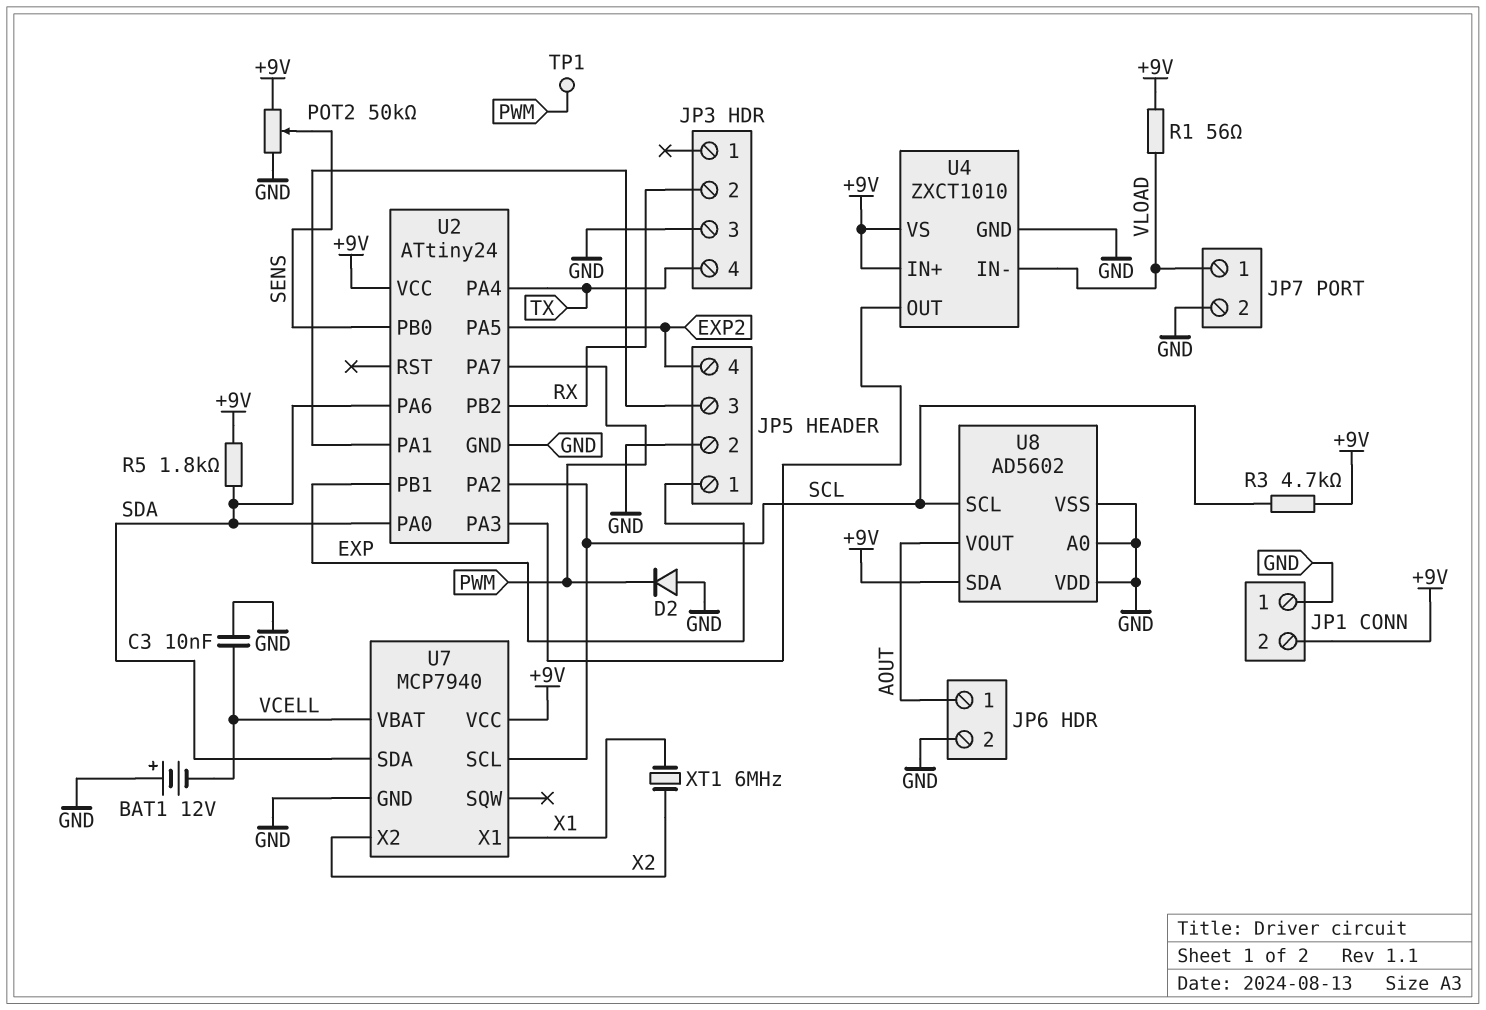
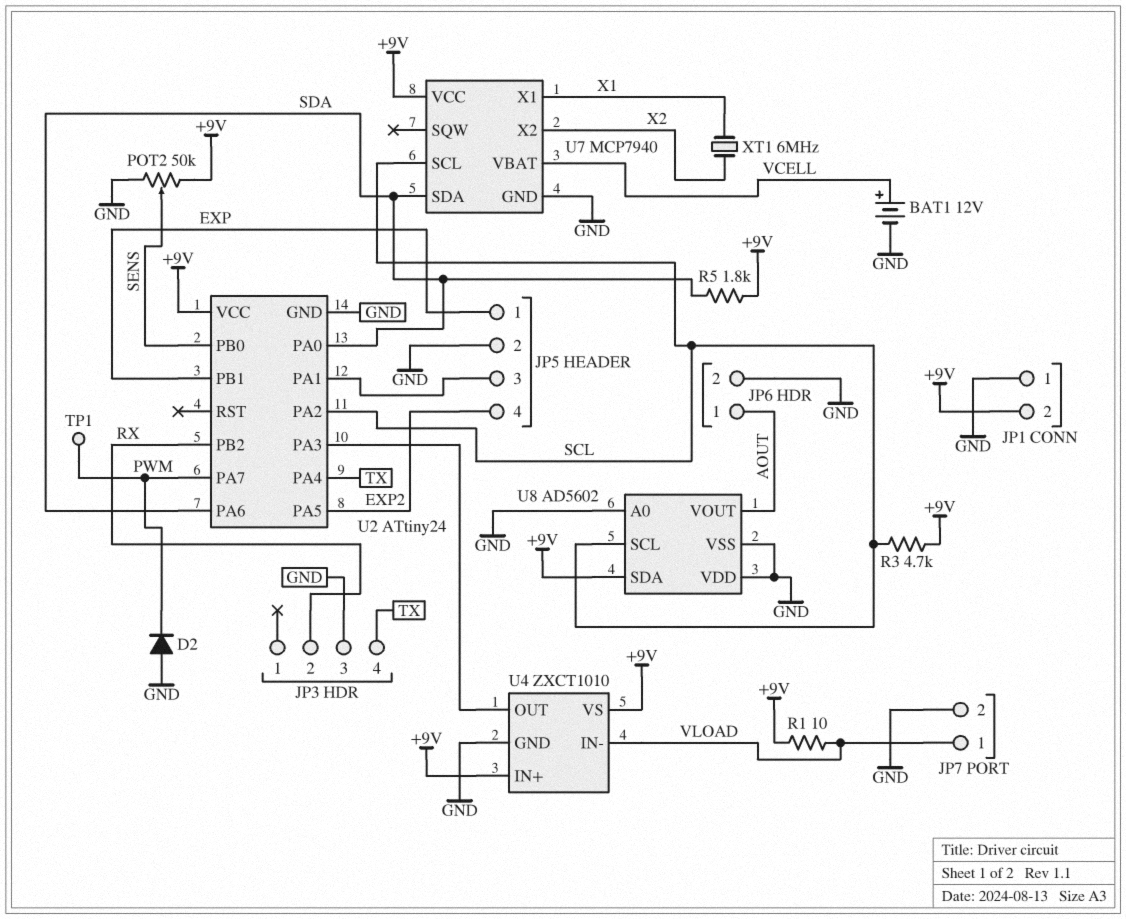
BAT1: 12V (plus GND, minus VCELL) -> 12V (plus VCELL, minus GND)
C3: 10nF (GND, VCELL) -> none
R1: 56 (+9V, VLOAD) -> 10 (+9V, VLOAD)

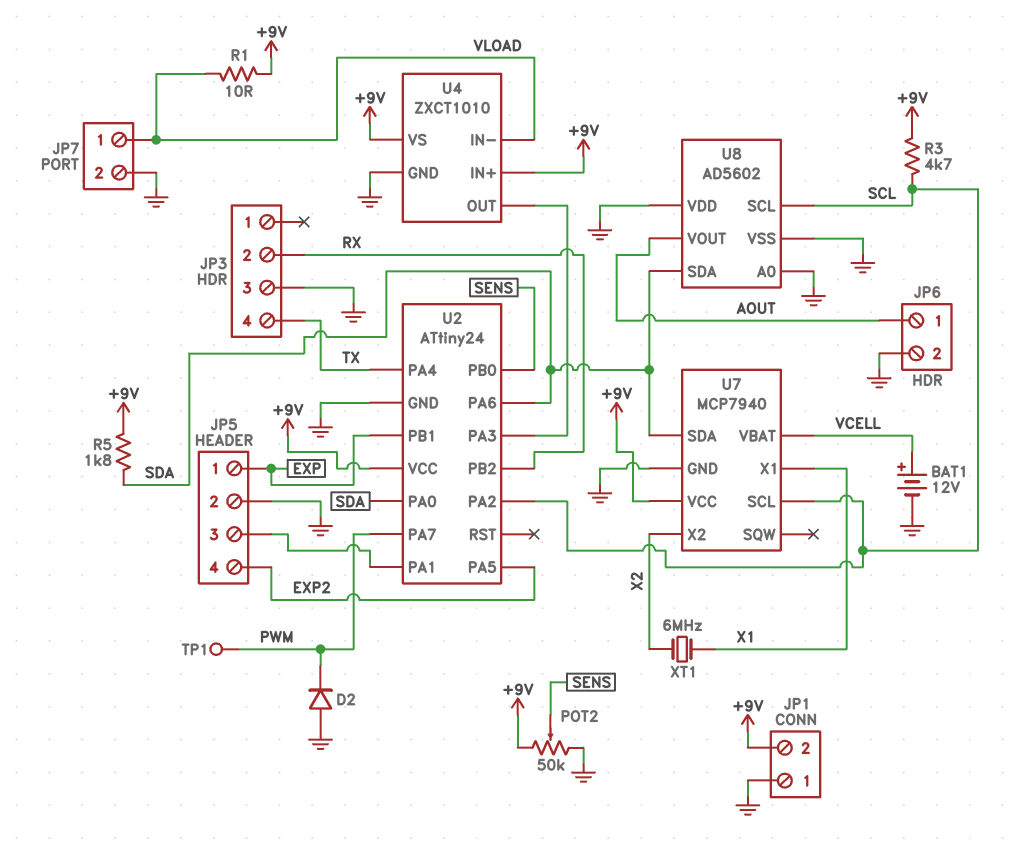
U8 pin SDA: +9V -> SDA

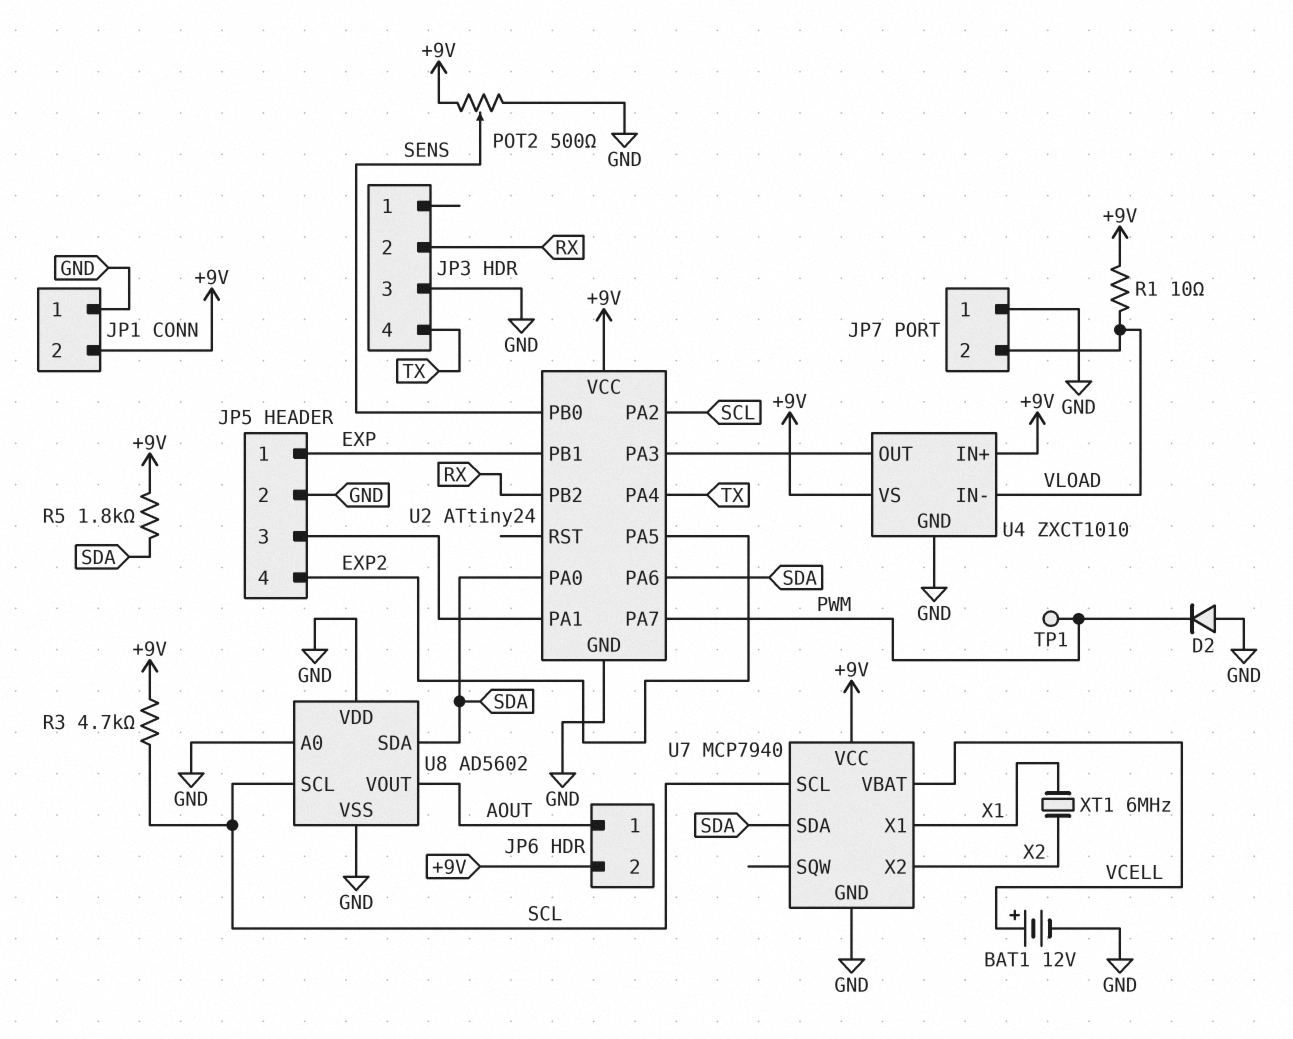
JP6 pin 2: GND -> +9V
JP7 pin 1: VLOAD -> GND
JP7 pin 2: GND -> VLOAD
POT2: 50k (+9V, GND, wiper SENS) -> 500 (+9V, GND, wiper SENS)

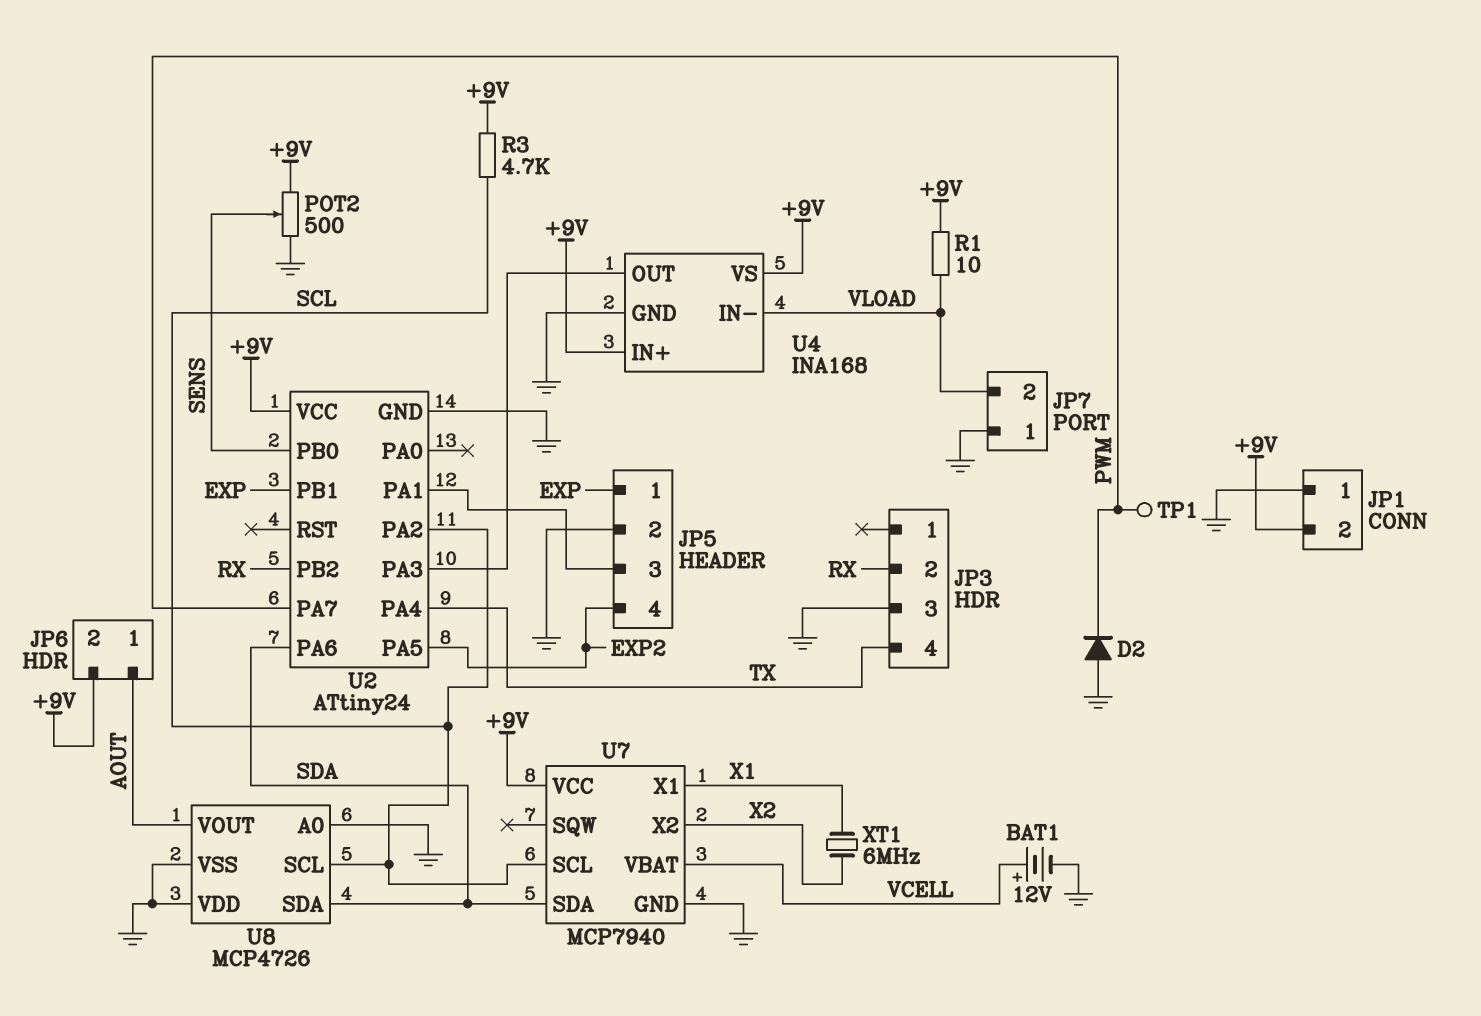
R5: 1.8k (+9V, SDA) -> none
U2 pin PA0: SDA -> none
U4: ZXCT1010 -> INA168
U8: AD5602 -> MCP4726

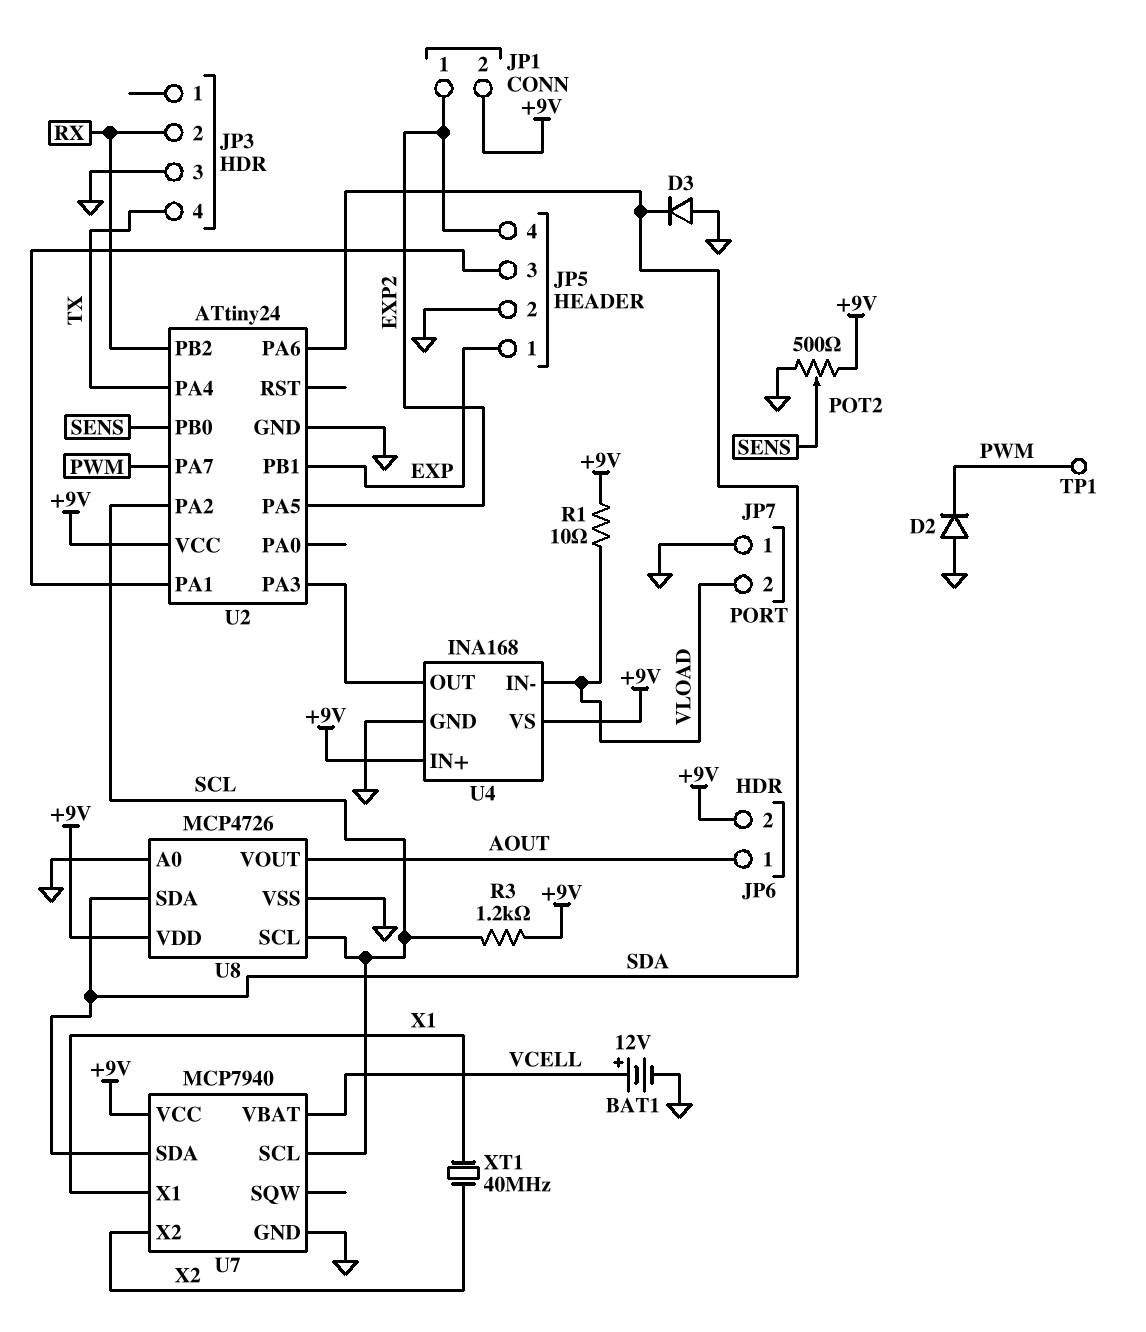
D3: none -> diode (A GND, K SDA)
JP1 pin 1: GND -> EXP2
R3: 4.7k (+9V, SCL) -> 1.2k (+9V, SCL)
U8 pin VDD: GND -> +9V
XT1: 6MHz (X1, X2) -> 40MHz (X1, X2)

